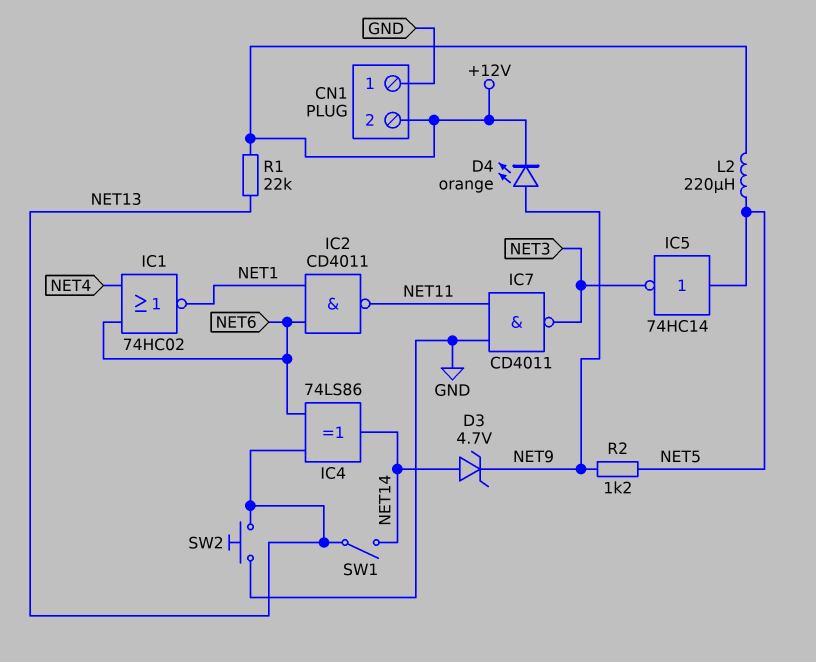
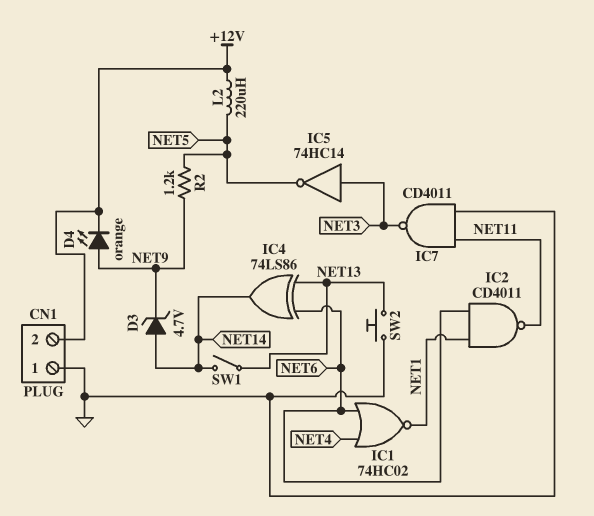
IC5: NOT 74HC14 (in NET5, out NET3) -> NOT 74HC14 (in NET3, out NET5)
R1: 22k (+12V, NET13) -> none

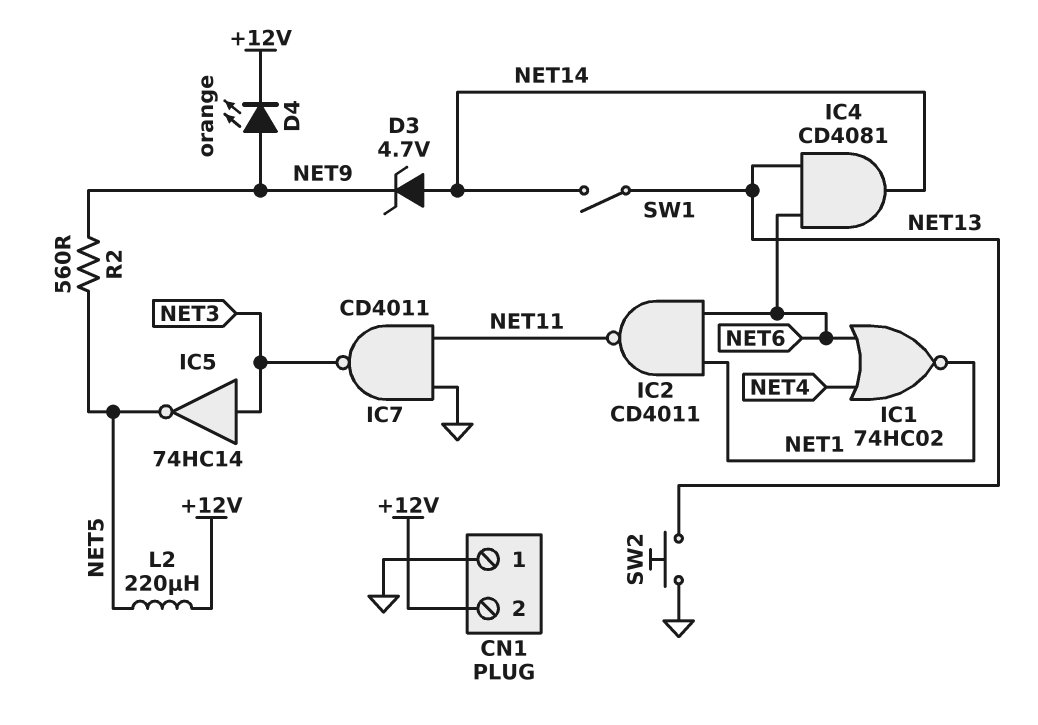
IC4: XOR 74LS86 (in NET6, in NET13, out NET14) -> AND CD4081 (in NET6, in NET13, out NET14)
R2: 1.2k (NET5, NET9) -> 560 (NET5, NET9)

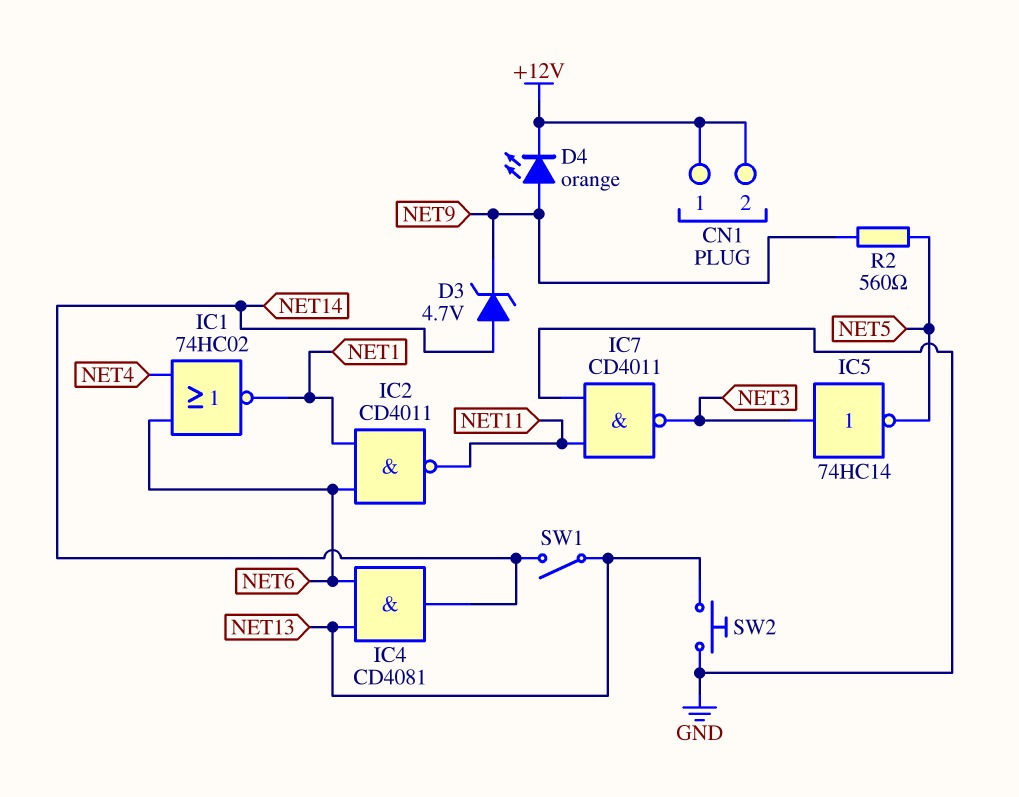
CN1 pin 1: GND -> +12V
L2: 220uH (+12V, NET5) -> none

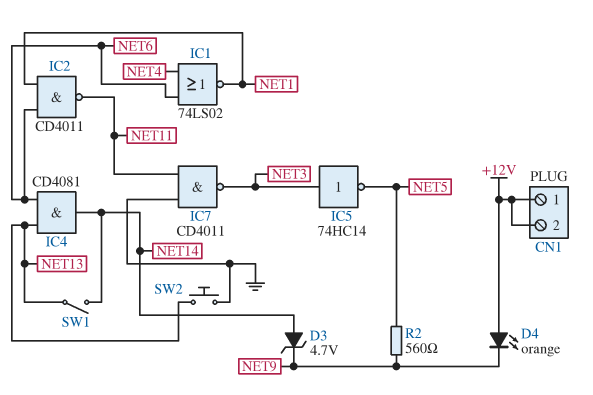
D4: LED orange (A NET9, K +12V) -> LED orange (A +12V, K NET9)
IC1: NOR 74HC02 (in NET4, in NET6, out NET1) -> NOR 74LS02 (in NET4, in NET6, out NET1)

